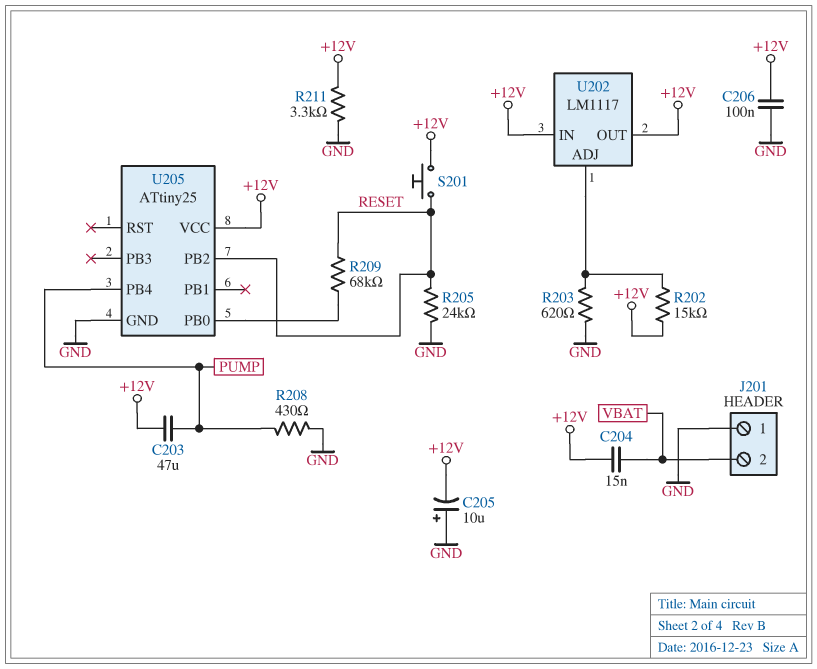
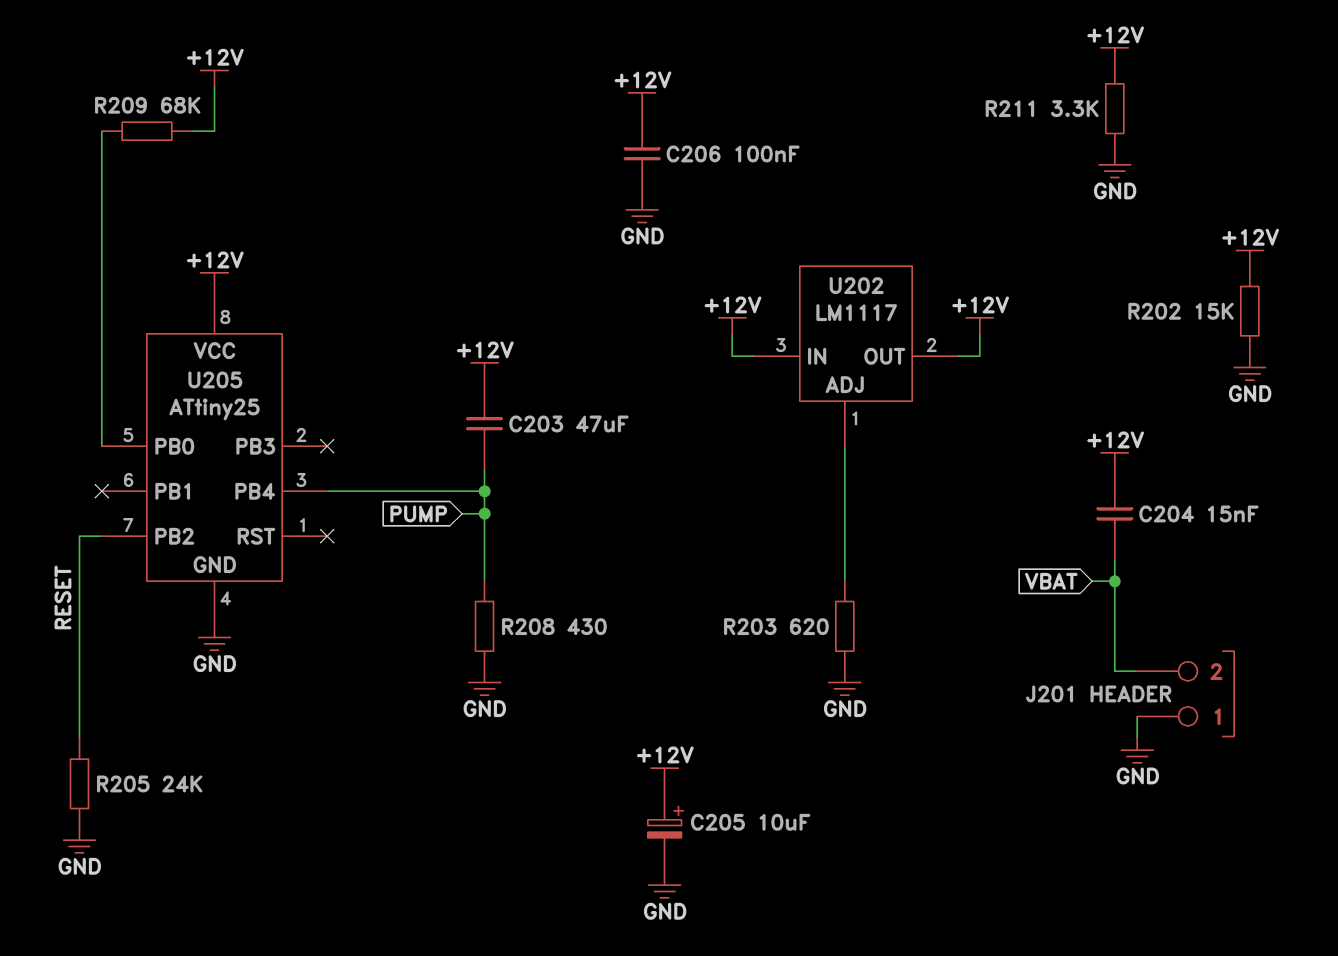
C205: 10uF (plus GND, minus +12V) -> 10uF (plus +12V, minus GND)
R202: 15k (+12V, U202/ADJ) -> 15k (+12V, GND)
R209: 68k (RESET, U205/PB0) -> 68k (+12V, U205/PB0)
S201: button (+12V, RESET) -> none

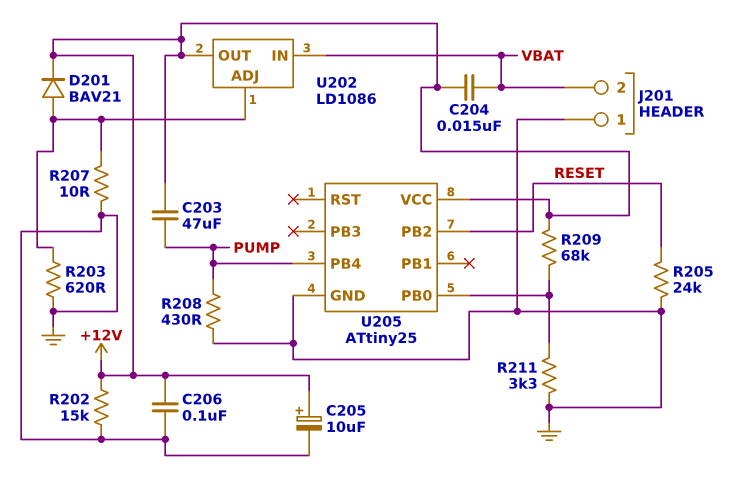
D201: none -> diode BAV21 (A U202/ADJ, K +12V)
R207: none -> 10 (GND, U202/ADJ)
R211: 3.3k (+12V, GND) -> 3.3k (GND, U205/PB0)
U202: LM1117 -> LD1086
U202 pin IN: +12V -> VBAT

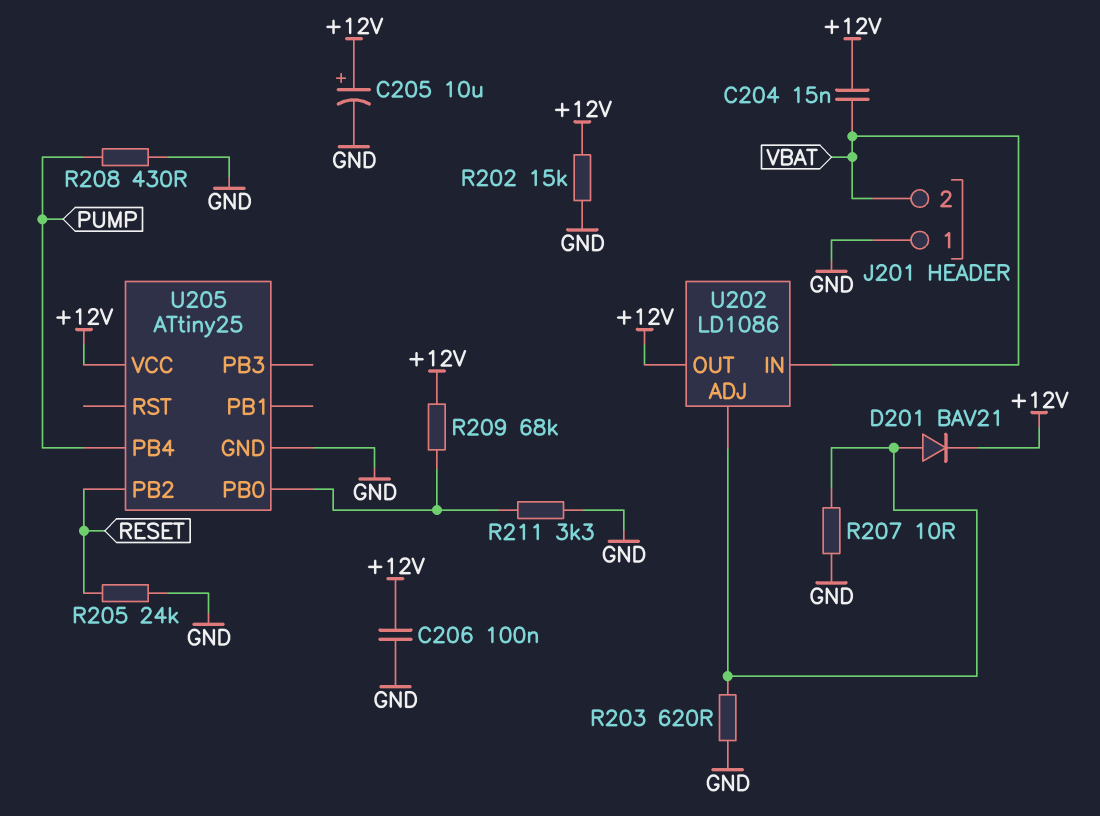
C203: 47uF (+12V, PUMP) -> none

